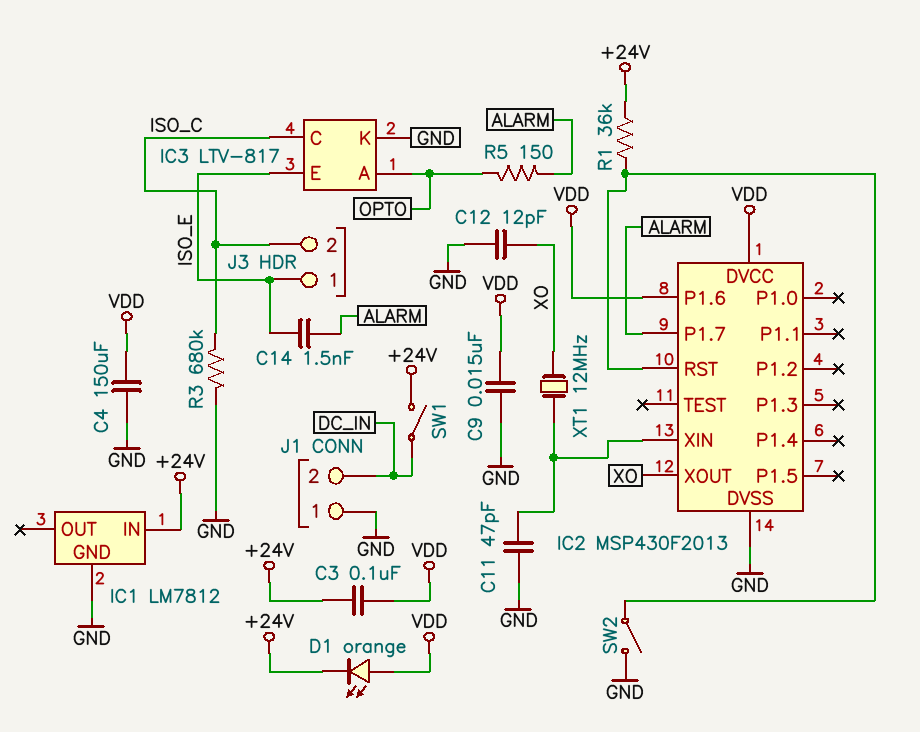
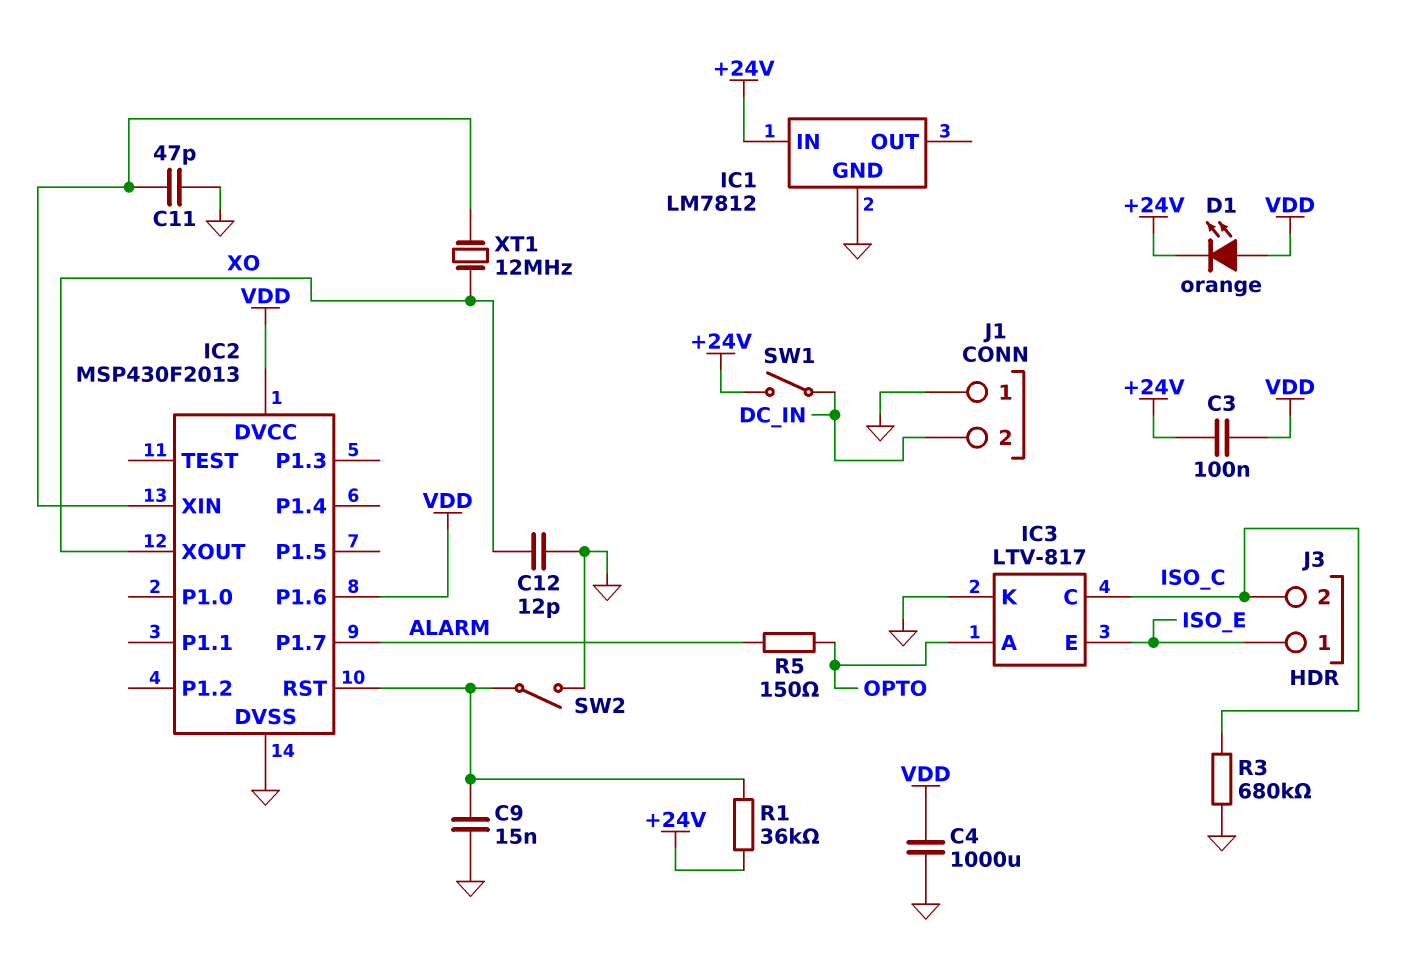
C4: 150uF (GND, VDD) -> 1000uF (GND, VDD)
C9: 15nF (GND, VDD) -> 15nF (GND, IC2/RST)
C14: 1.5nF (ALARM, ISO_E) -> none

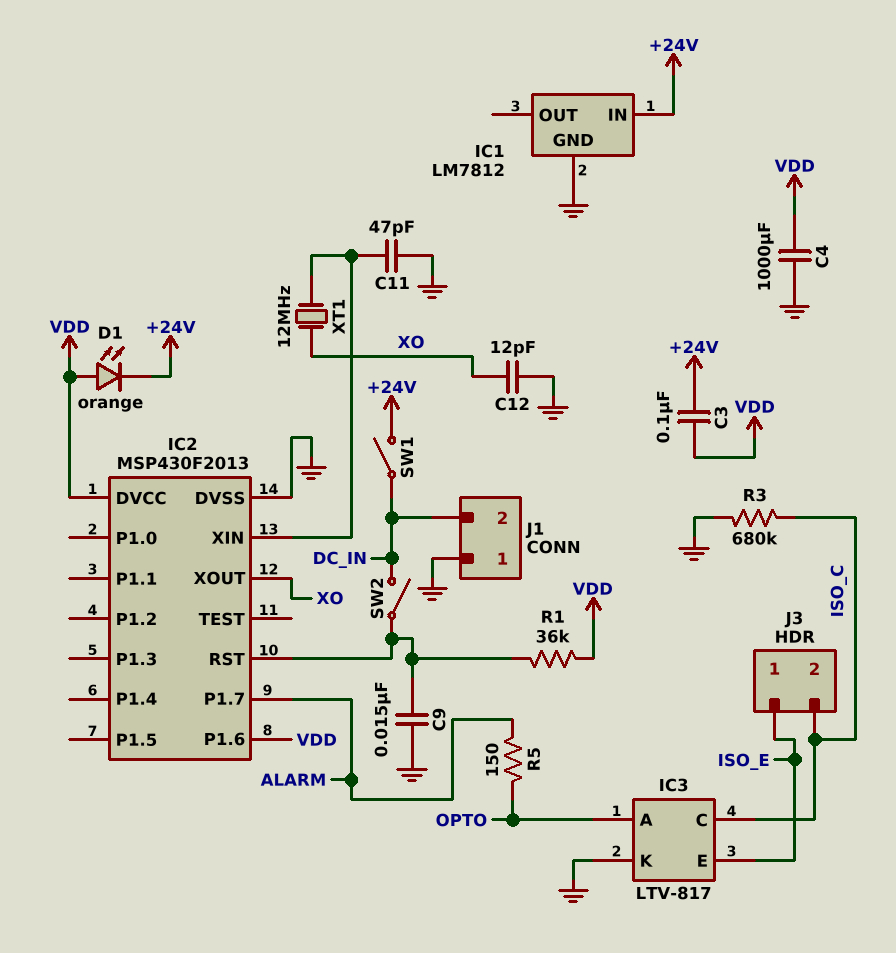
R1: 36k (+24V, IC2/RST) -> 36k (IC2/RST, VDD)
SW2: switch (GND, IC2/RST) -> switch (DC_IN, IC2/RST)

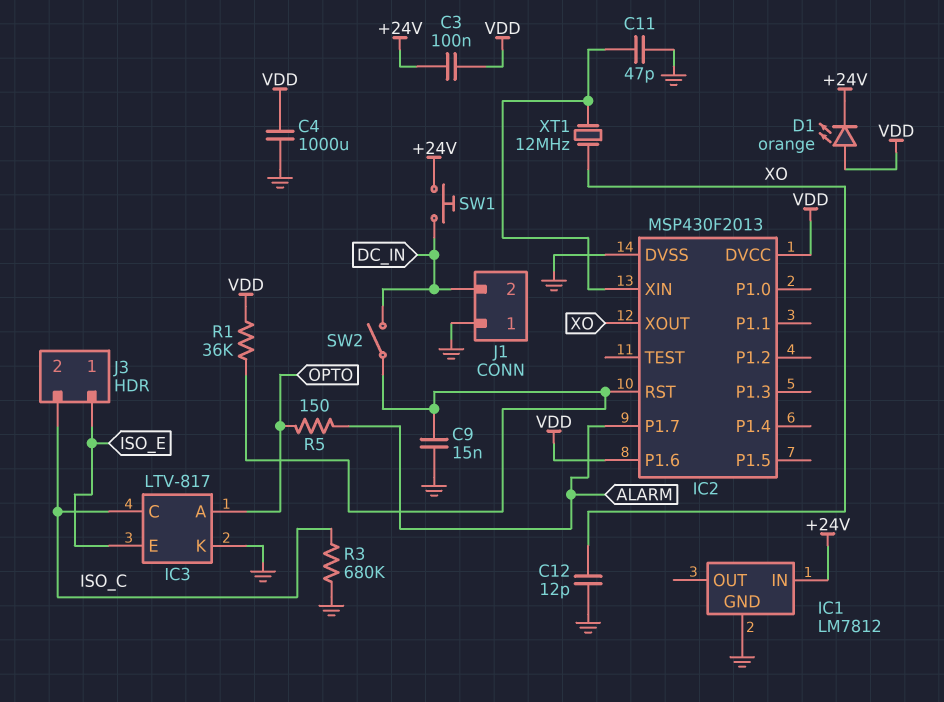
SW1: switch (+24V, DC_IN) -> button (+24V, DC_IN)

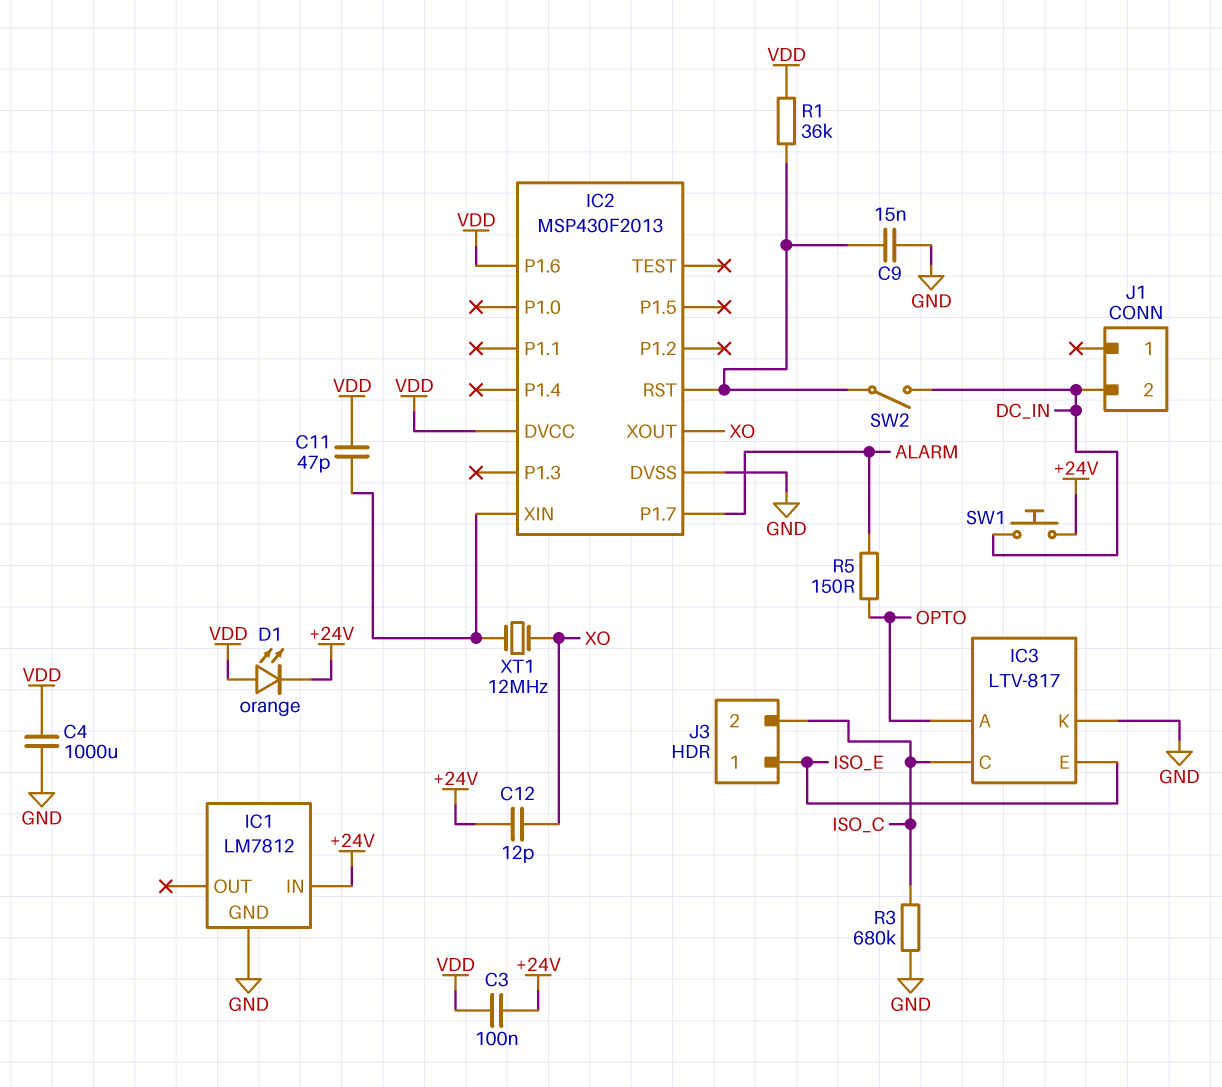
C11: 47pF (GND, IC2/XIN) -> 47pF (IC2/XIN, VDD)
C12: 12pF (GND, XO) -> 12pF (+24V, XO)
J1 pin 1: GND -> none

